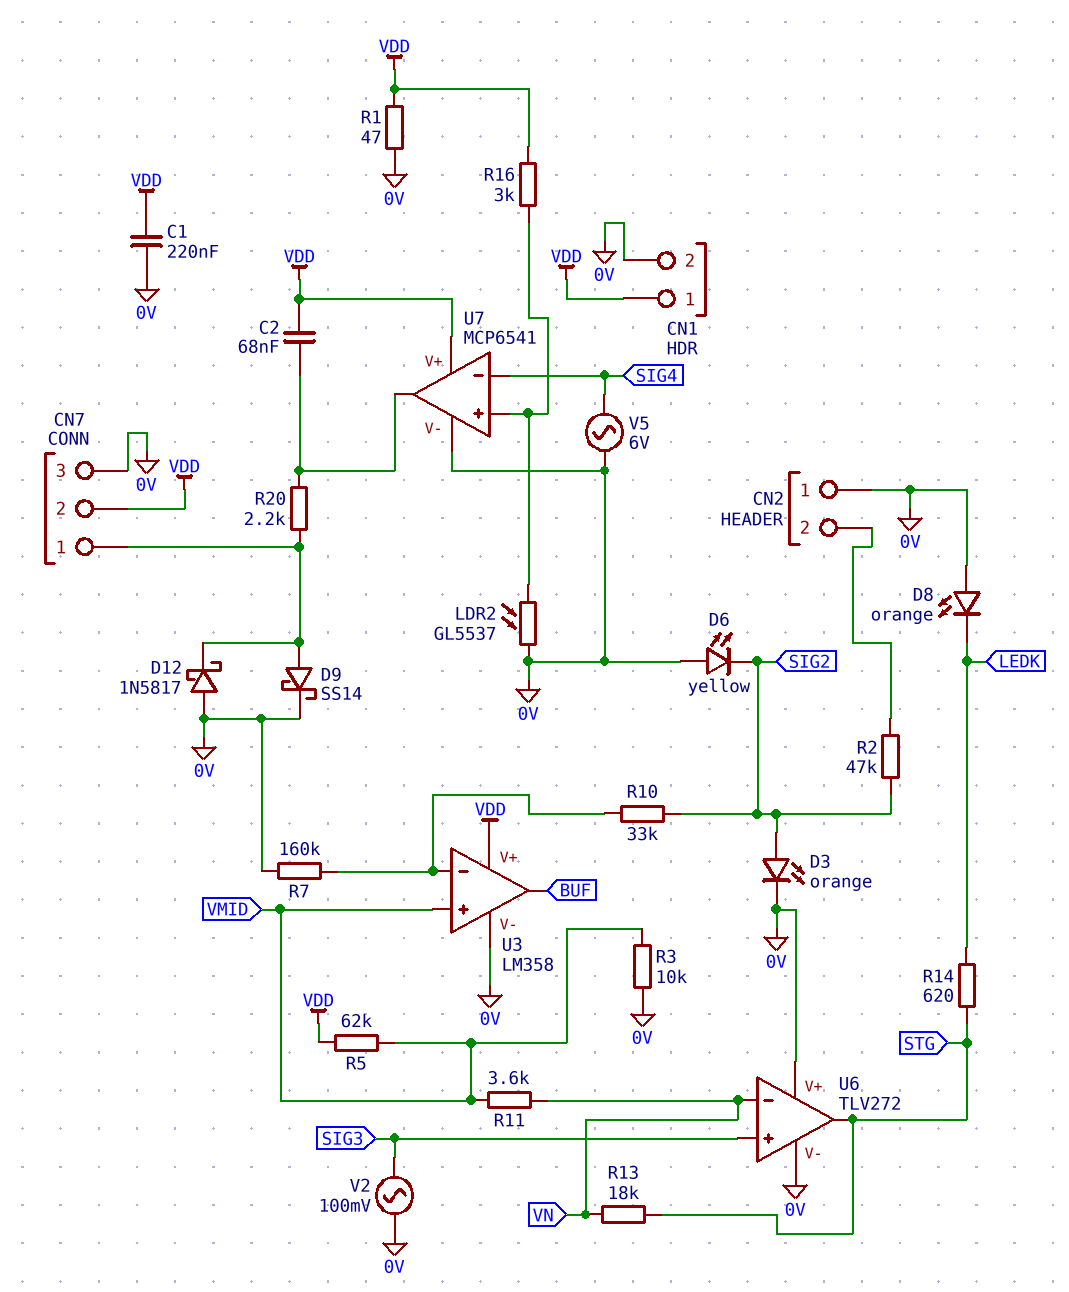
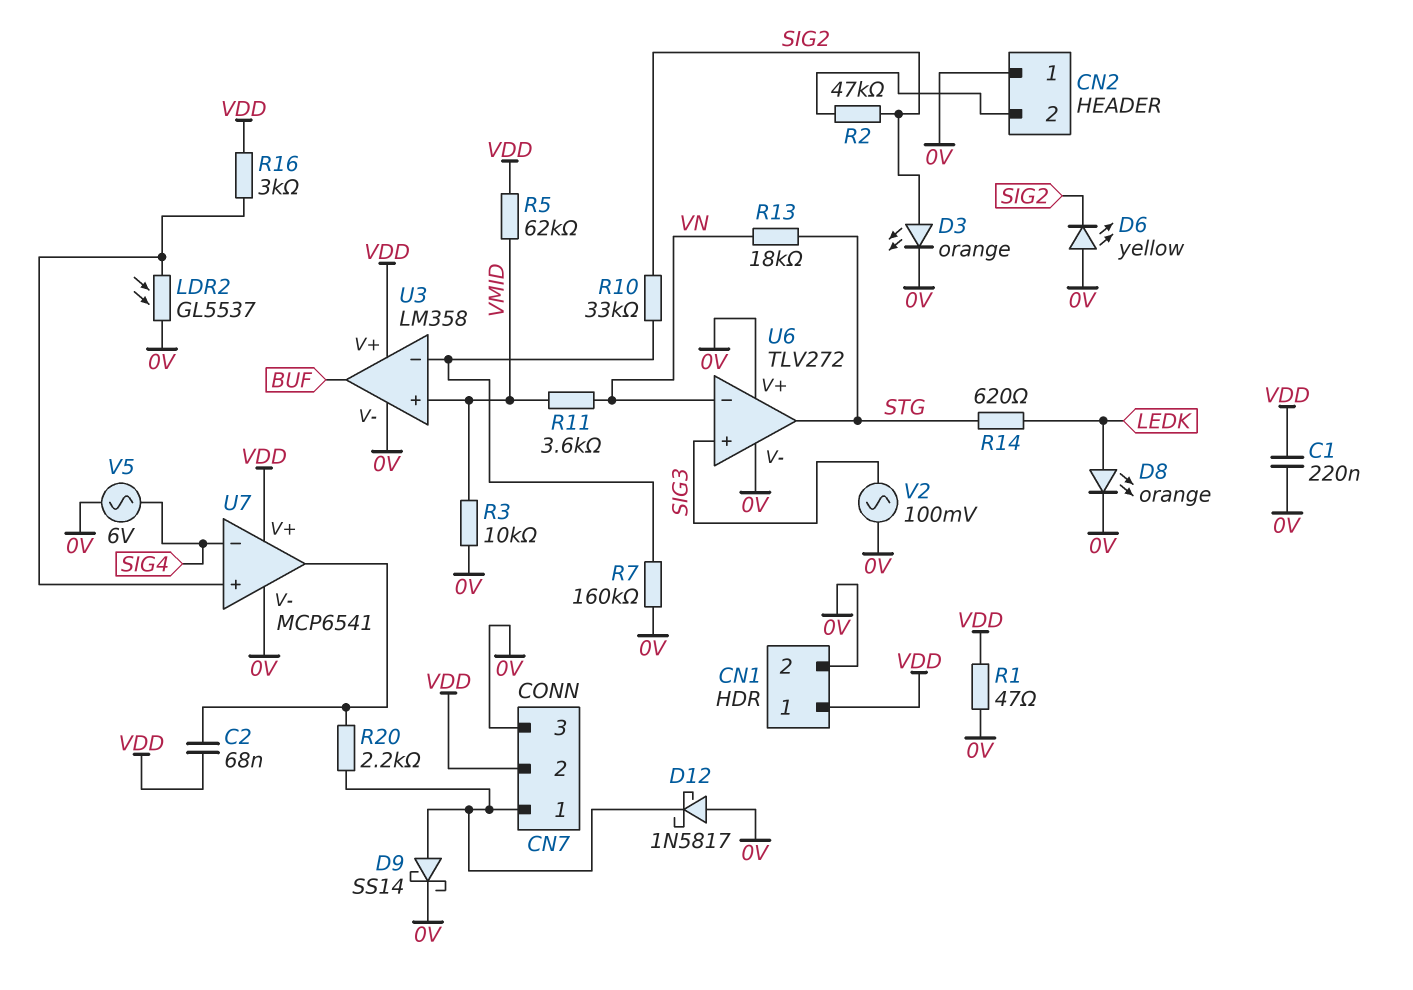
D8: LED orange (A 0V, K LEDK) -> LED orange (A LEDK, K 0V)

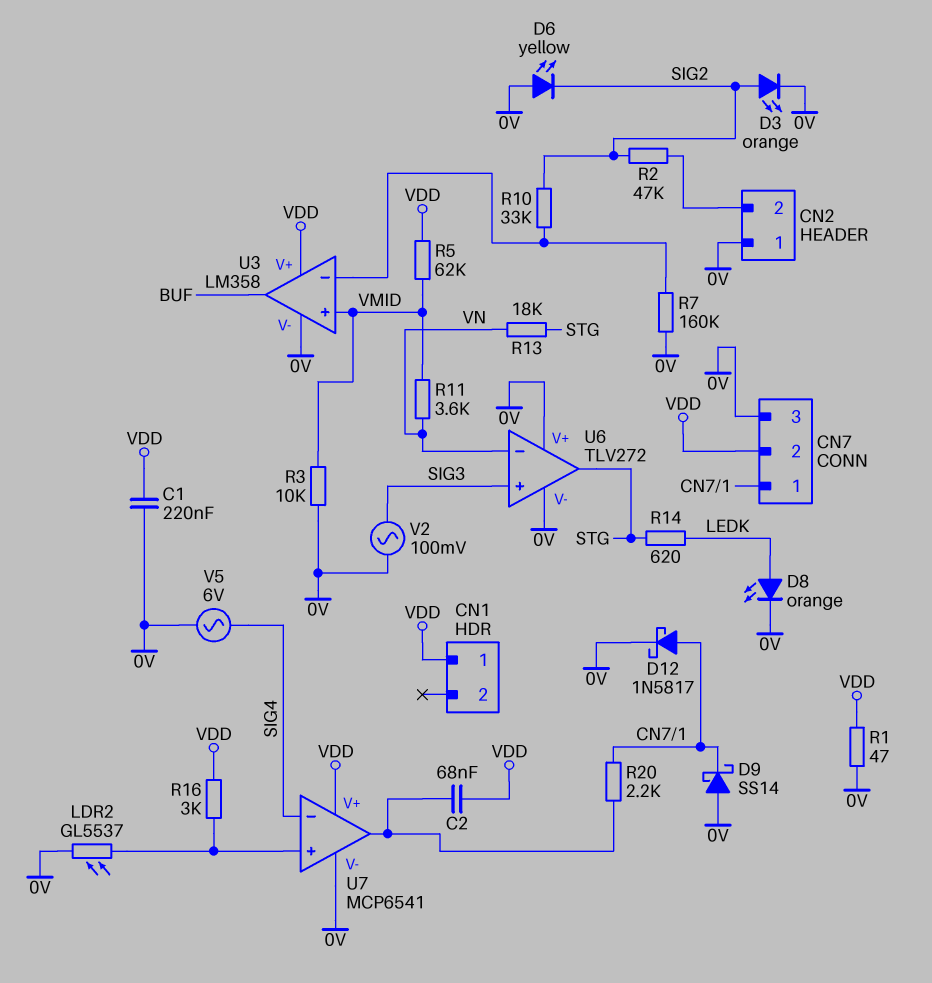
CN1 pin 2: 0V -> none
D9: schottky SS14 (A CN7/1, K 0V) -> schottky SS14 (A 0V, K CN7/1)
D12: schottky 1N5817 (A 0V, K CN7/1) -> schottky 1N5817 (A CN7/1, K 0V)

